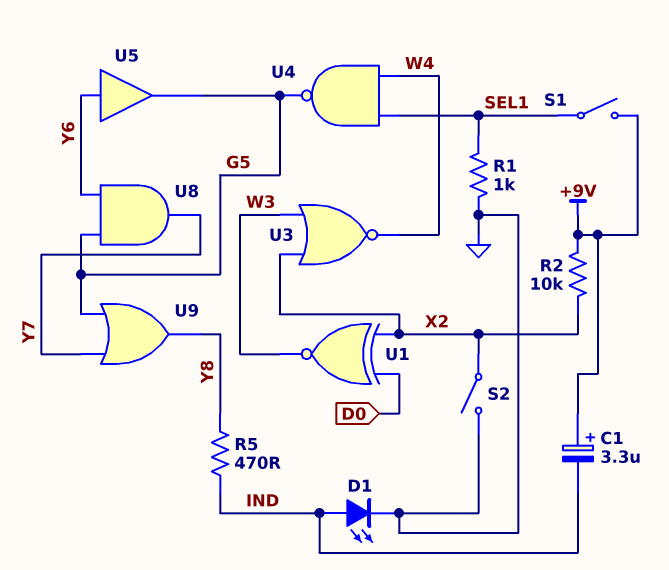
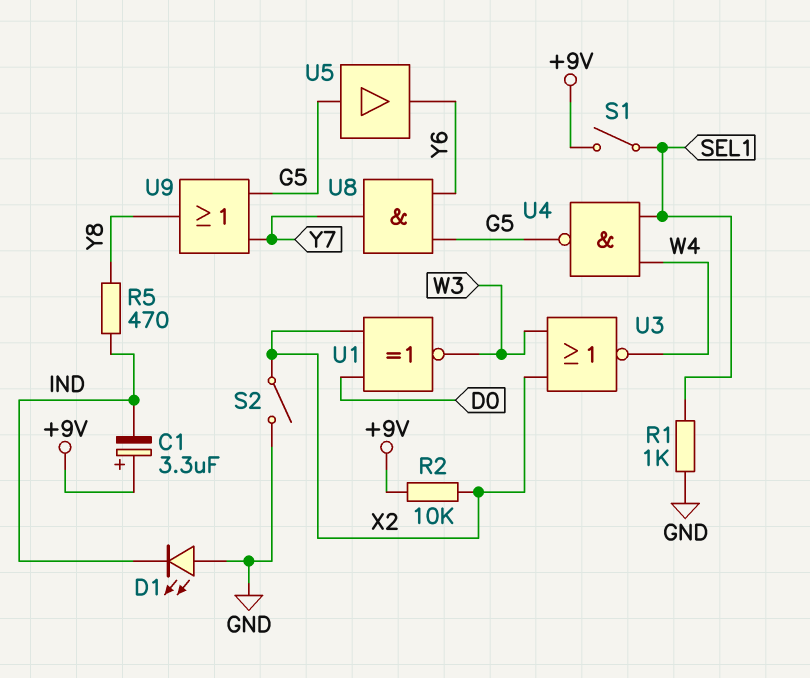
D1: LED (A IND, K GND) -> LED (A GND, K IND)
U5: buffer (in Y6, out G5) -> buffer (in G5, out Y6)

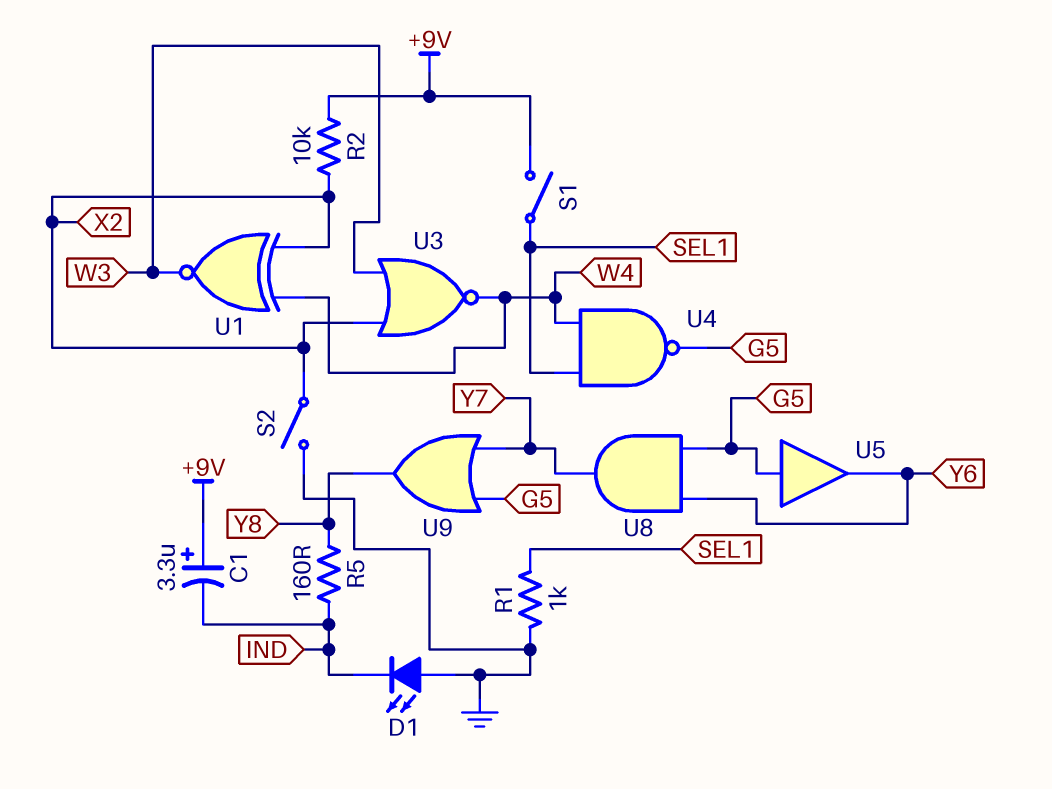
R5: 470 (IND, Y8) -> 160 (IND, Y8)
U1: XNOR (in D0, in X2, out W3) -> XNOR (in W4, in X2, out W3)

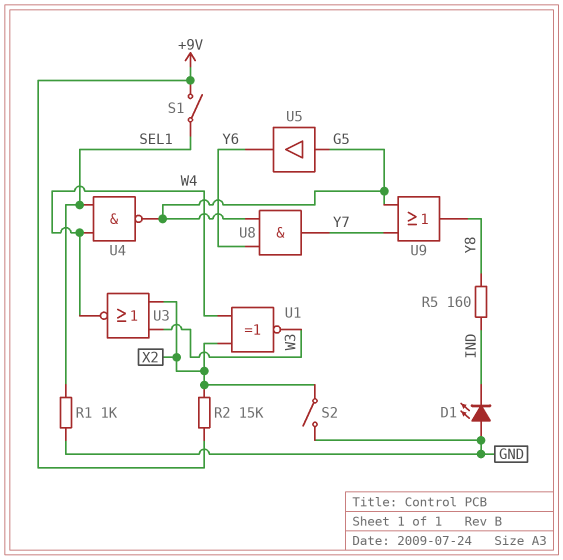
C1: 3.3uF (plus +9V, minus IND) -> none
R2: 10k (+9V, X2) -> 15k (+9V, X2)

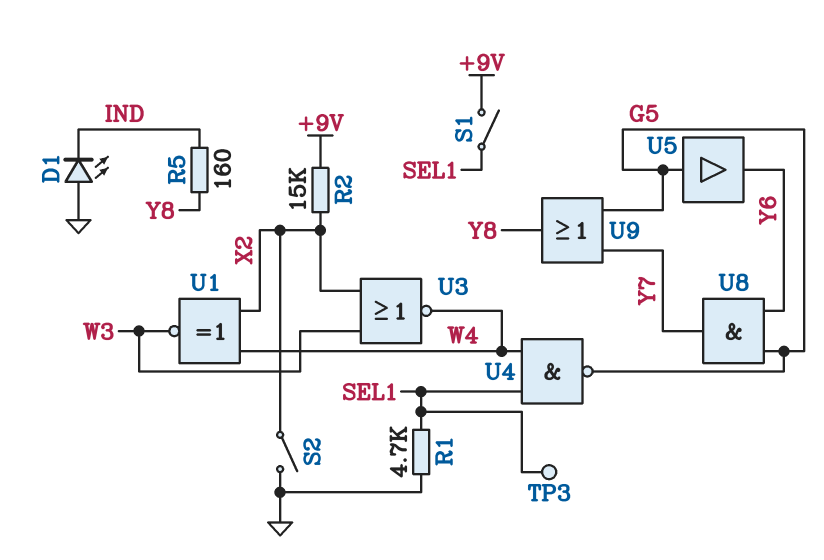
R1: 1k (GND, SEL1) -> 4.7k (GND, SEL1)
TP3: none -> test point (SEL1)

